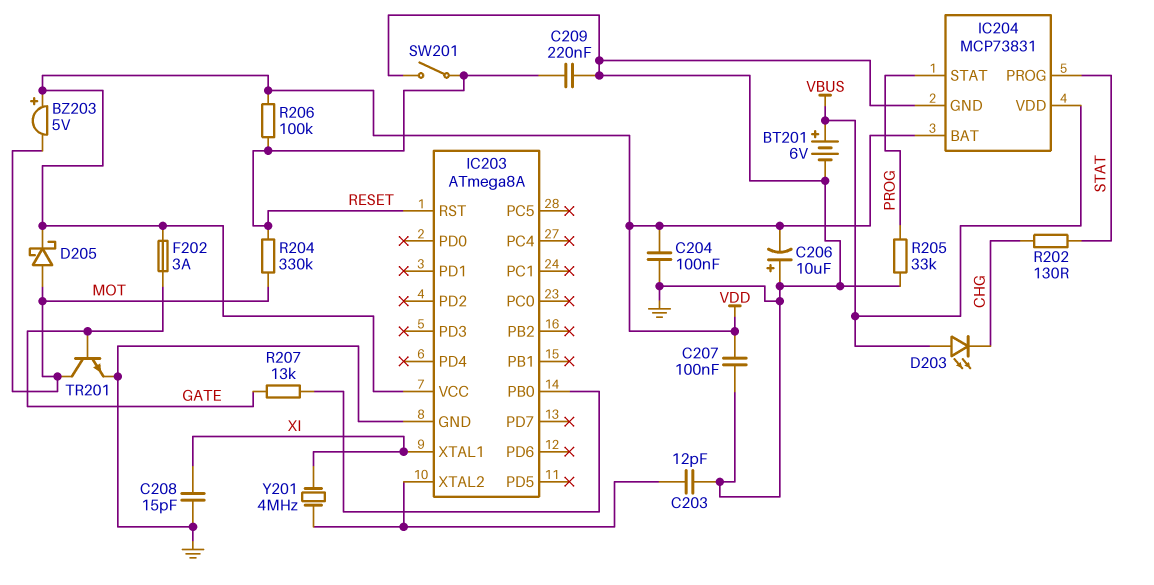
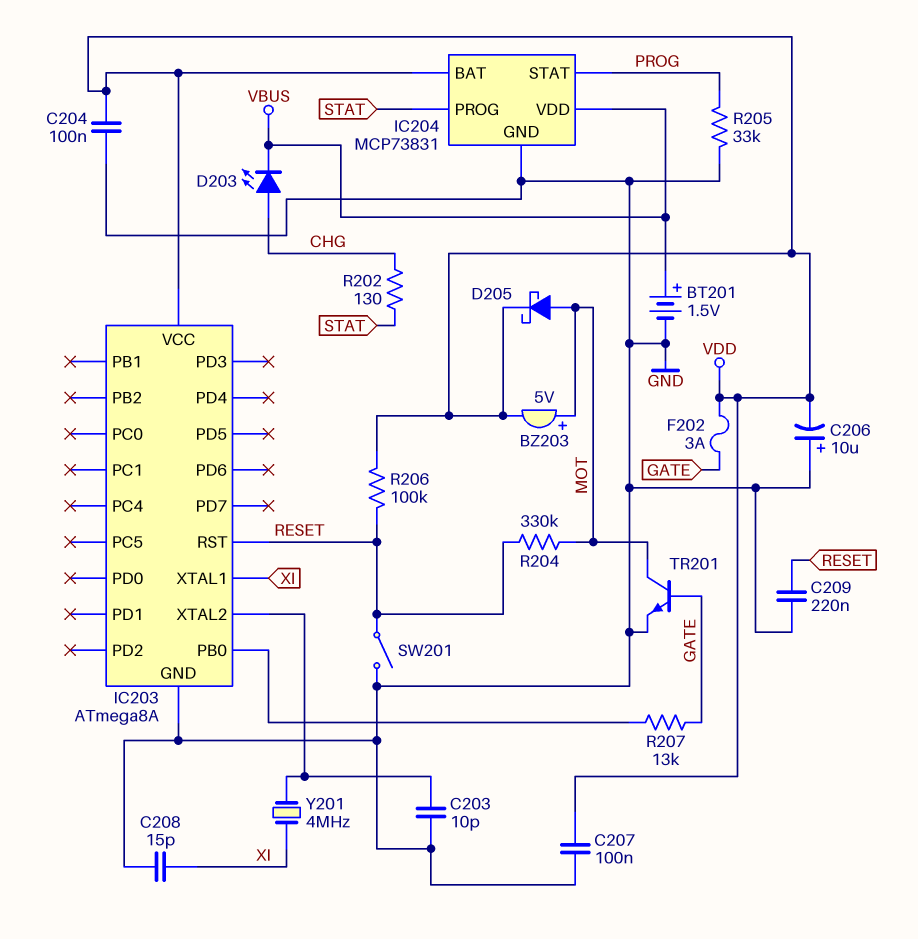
BT201: 6V (plus VBUS, minus GND) -> 1.5V (plus VBUS, minus GND)
BZ203: buzzer 5V (plus VDD, minus MOT) -> buzzer 5V (plus MOT, minus VDD)
C203: 12pF (GND, IC203/XTAL2) -> 10pF (GND, IC203/XTAL2)
D203: LED (A VBUS, K CHG) -> LED (A CHG, K VBUS)

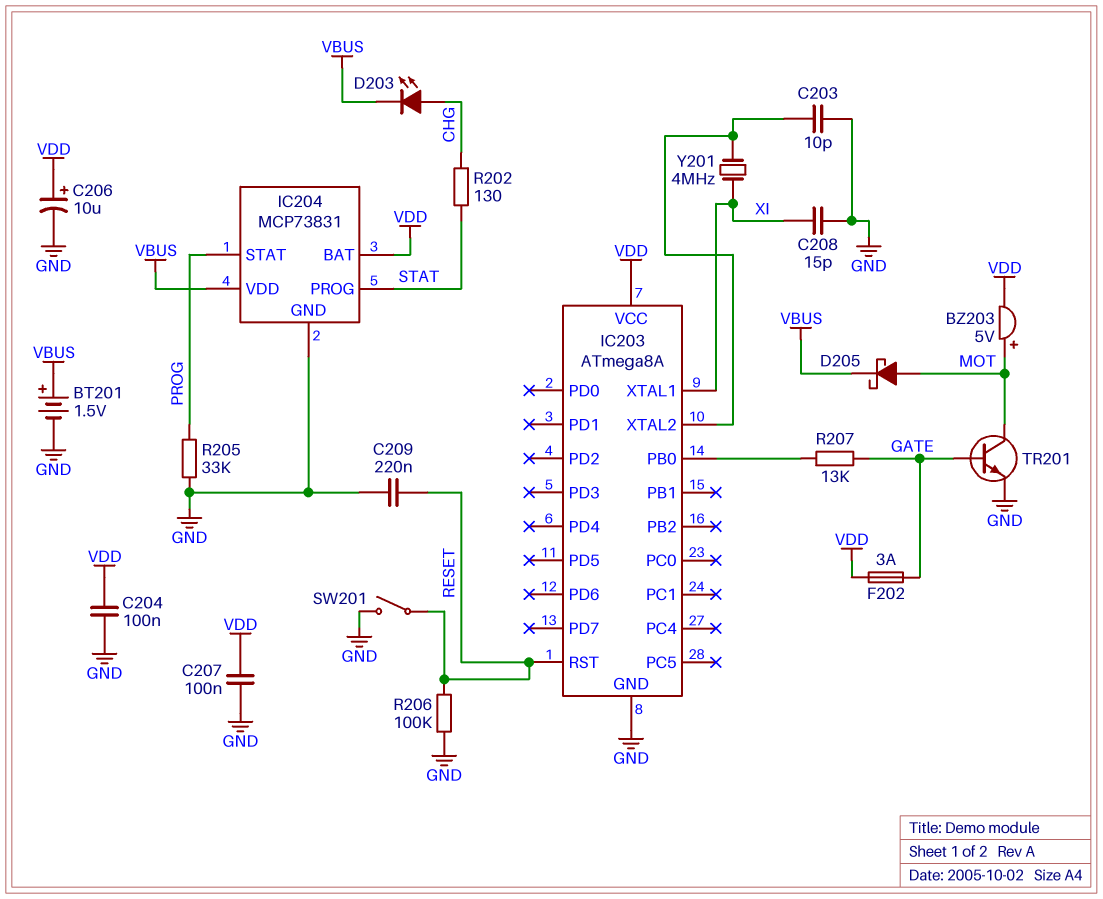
C206: 10uF (plus GND, minus VDD) -> 10uF (plus VDD, minus GND)
D205: schottky (A MOT, K VDD) -> schottky (A MOT, K VBUS)
R204: 330k (MOT, RESET) -> none
R206: 100k (RESET, VDD) -> 100k (GND, RESET)

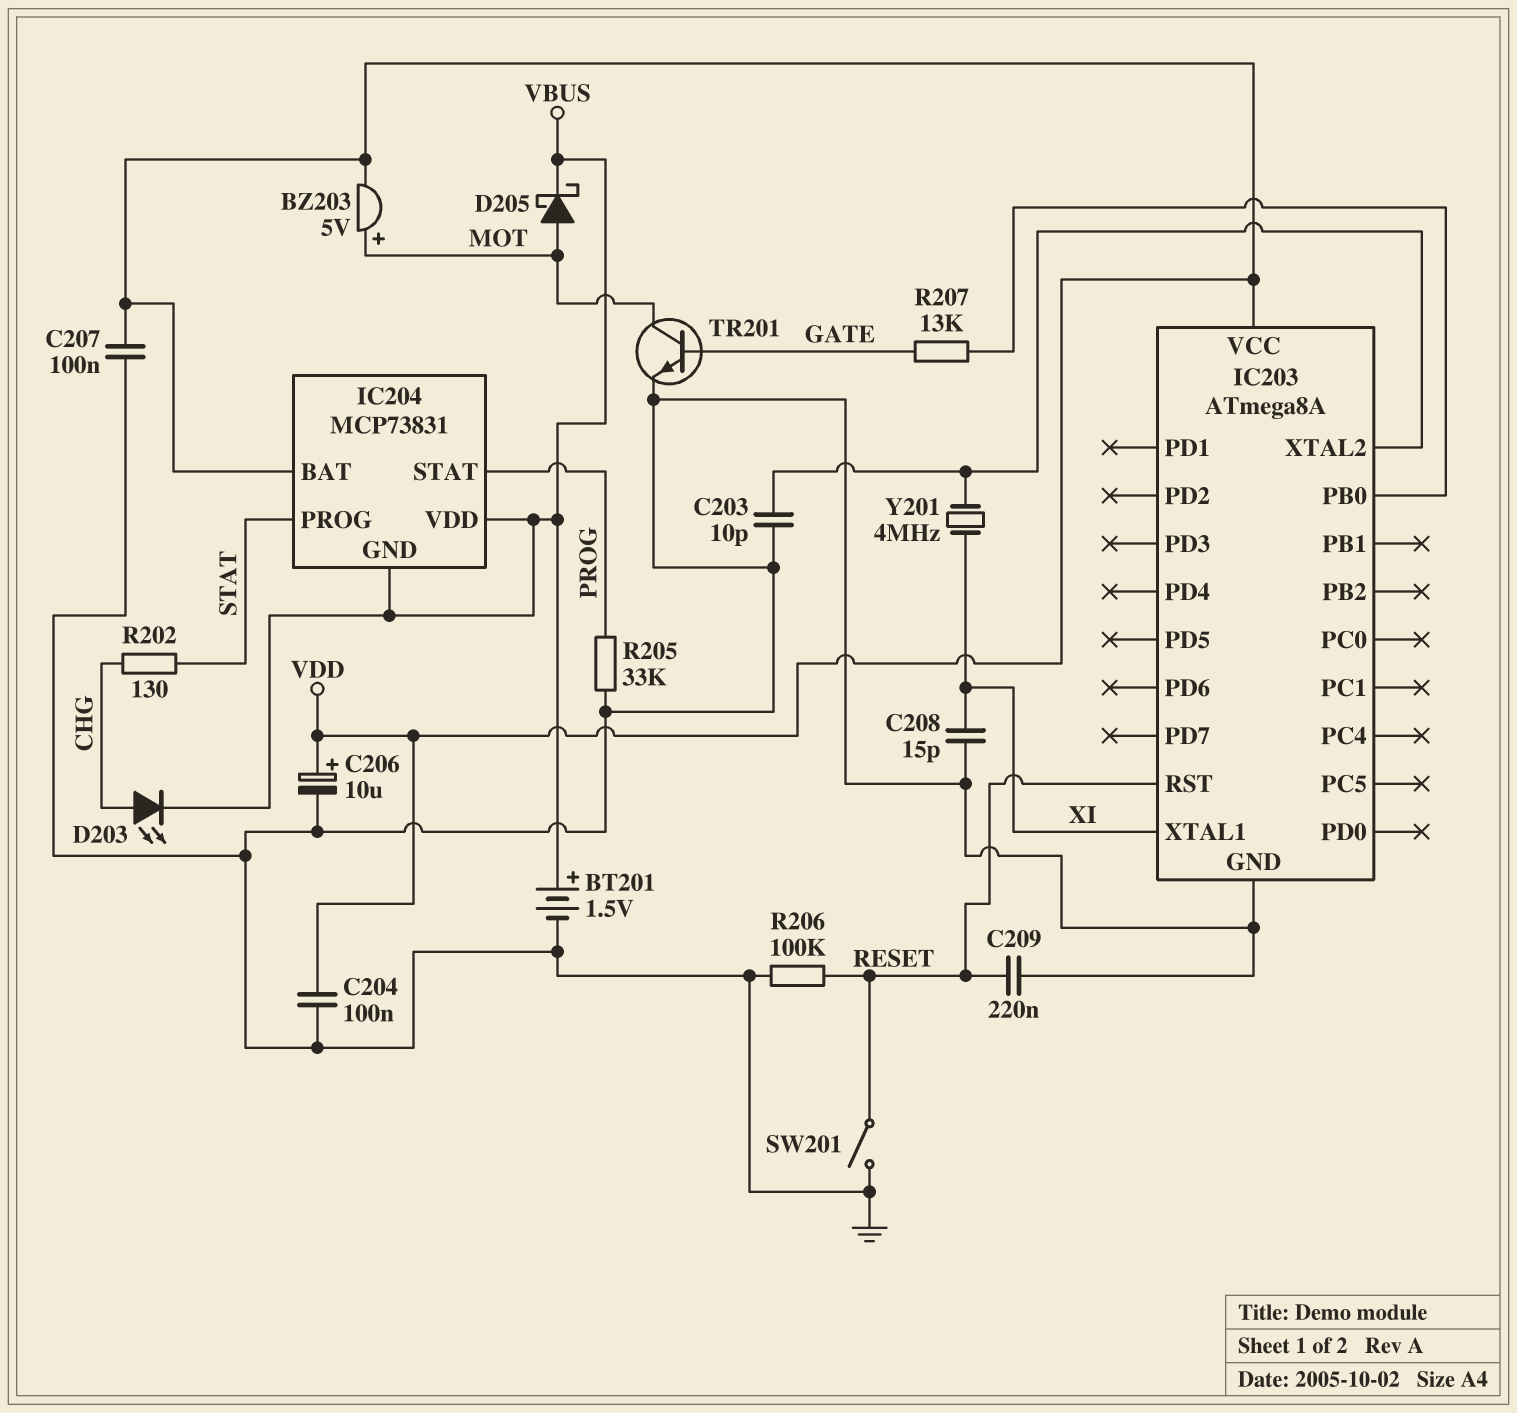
F202: 3A (GATE, VDD) -> none
IC204 pin GND: GND -> VBUS

